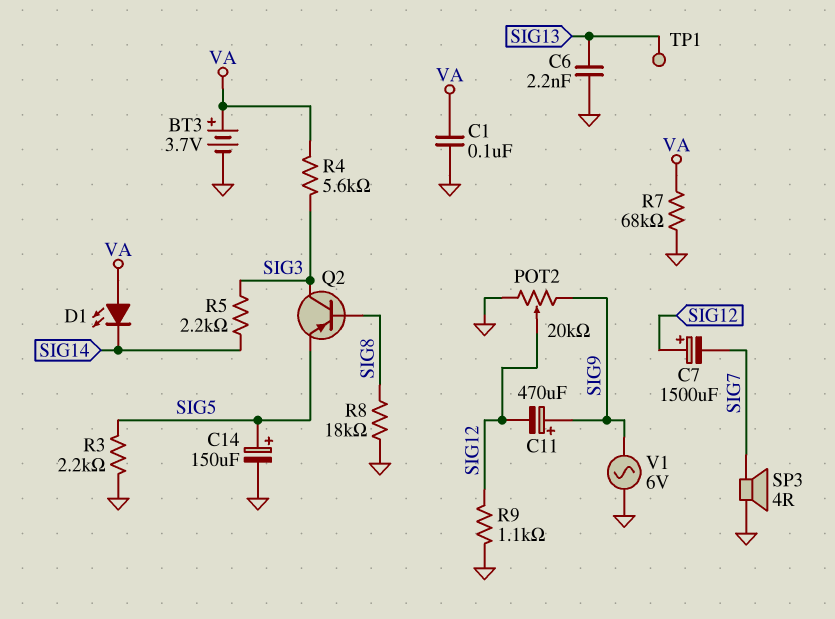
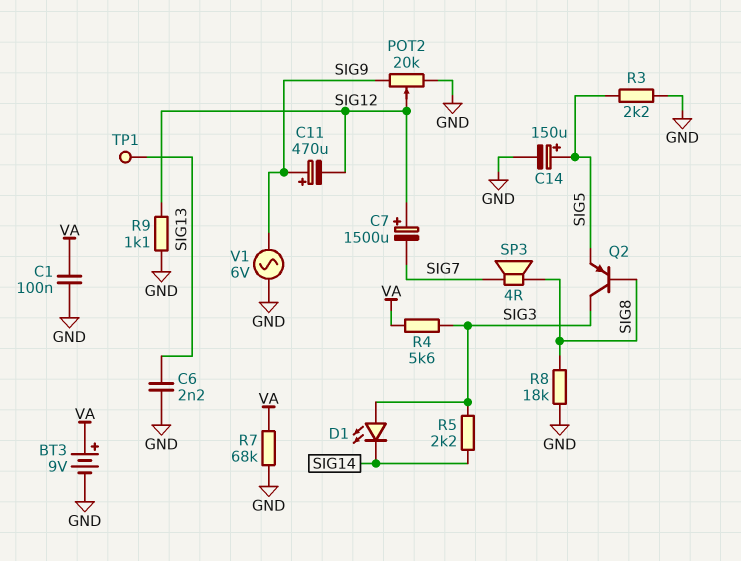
BT3: 3.7V (plus VA, minus GND) -> 9V (plus VA, minus GND)
D1: LED (A VA, K SIG14) -> LED (A SIG3, K SIG14)
SP3: speaker 4R (GND, SIG7) -> speaker 4R (SIG7, SIG8)

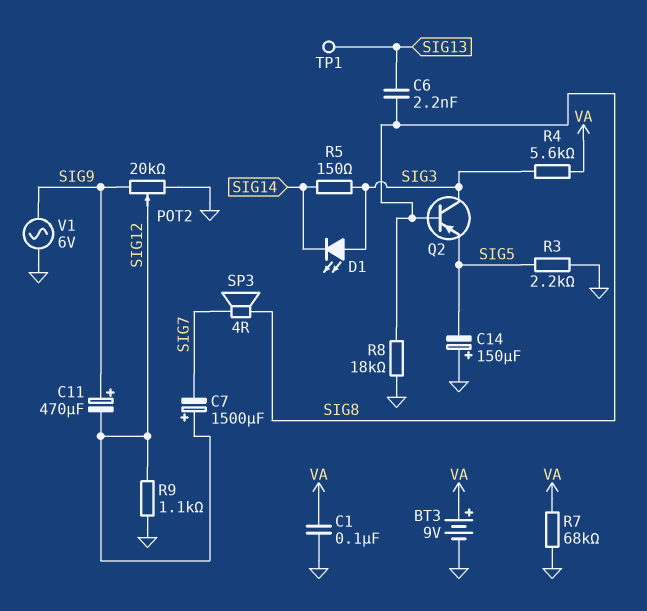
C6: 2.2nF (GND, SIG13) -> 2.2nF (SIG8, SIG13)
C14: 150uF (plus SIG5, minus GND) -> 150uF (plus GND, minus SIG5)
R5: 2.2k (SIG3, SIG14) -> 150 (SIG3, SIG14)

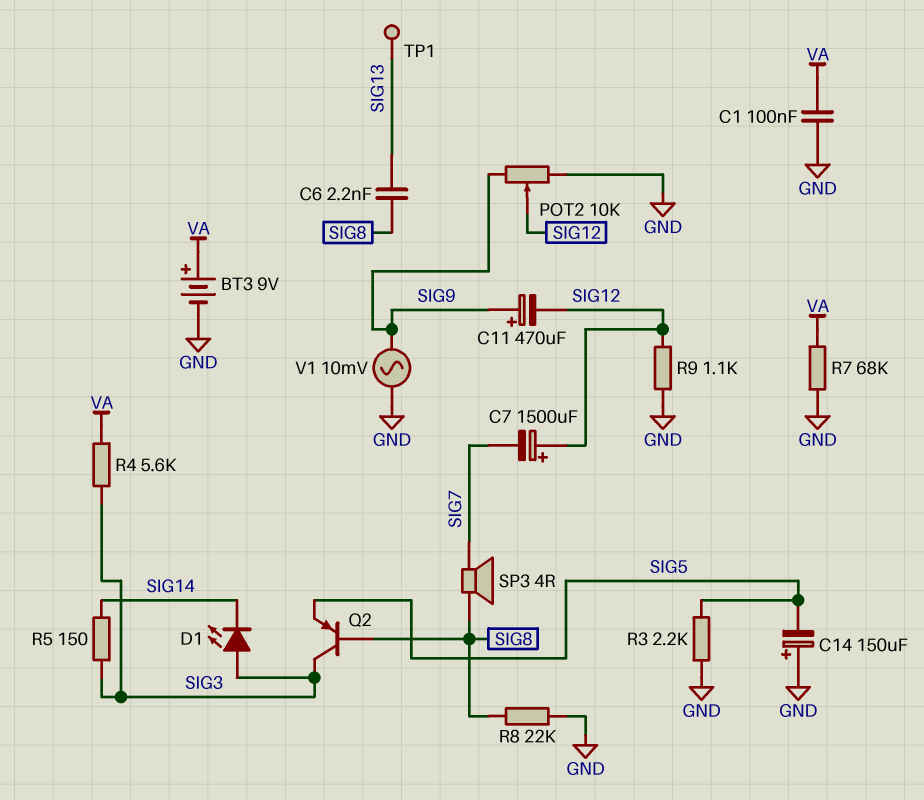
POT2: 20k (GND, SIG9, wiper SIG12) -> 10k (GND, SIG9, wiper SIG12)
R8: 18k (GND, SIG8) -> 22k (GND, SIG8)
V1: AC 6V (GND, SIG9) -> AC 10mV (GND, SIG9)

